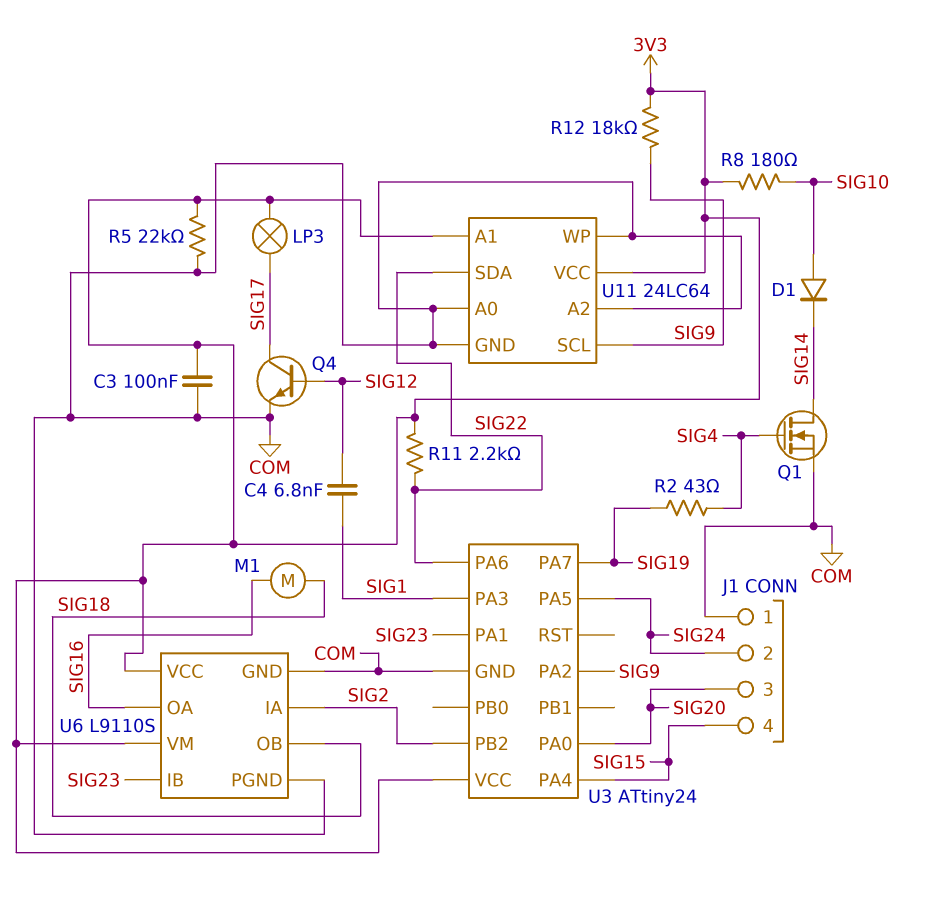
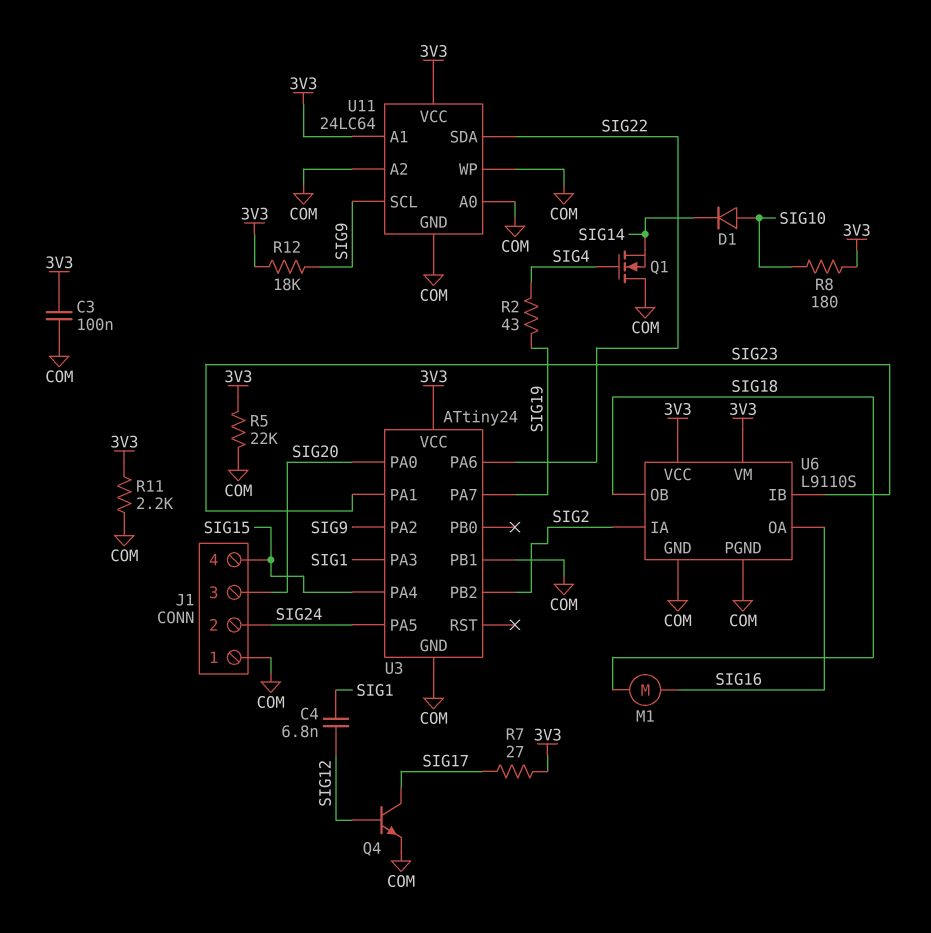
LP3: lamp (3V3, SIG17) -> none
Q1: NMOS (G SIG4, D SIG14, S COM) -> NMOS (G SIG4, D COM, S SIG14)
R7: none -> 27 (3V3, SIG17)
R11: 2.2k (3V3, SIG22) -> 2.2k (3V3, COM)
U3 pin PB1: none -> COM

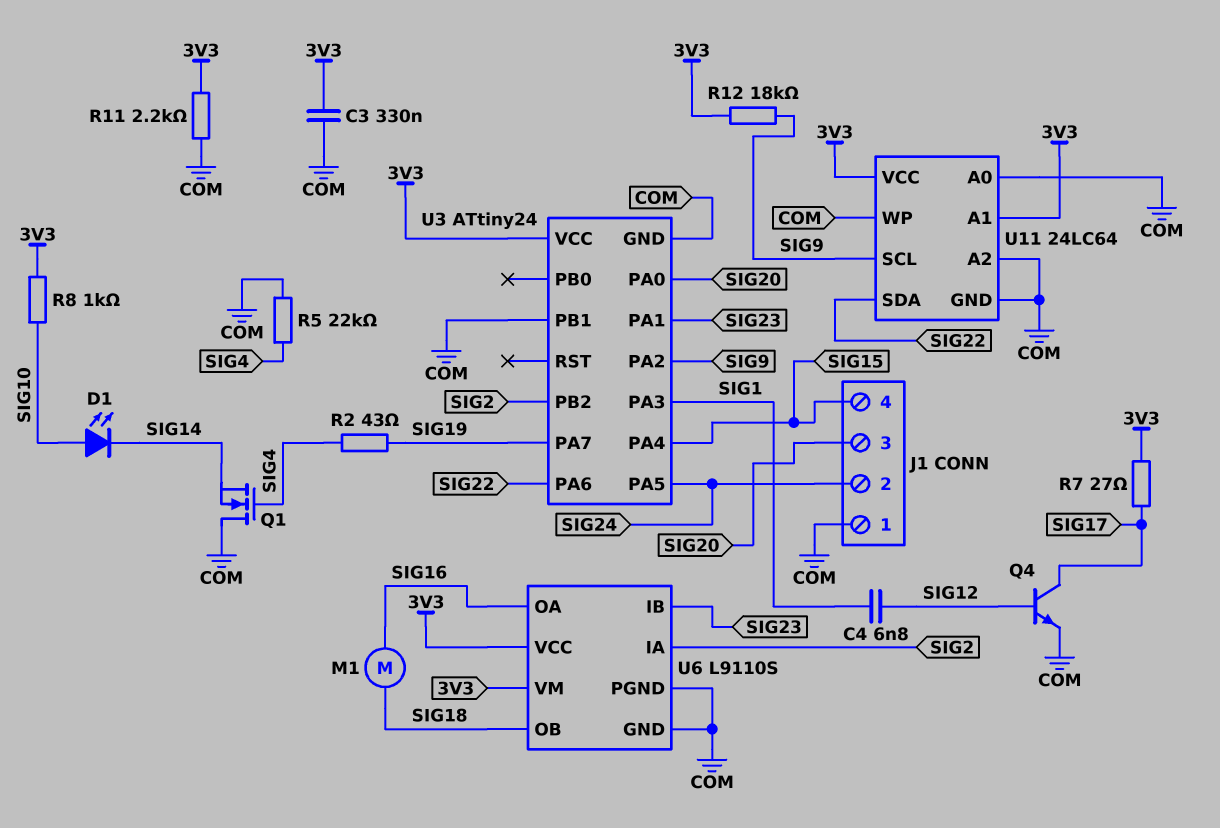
C3: 100nF (3V3, COM) -> 330nF (3V3, COM)
D1: diode (A SIG10, K SIG14) -> LED (A SIG10, K SIG14)
R5: 22k (3V3, COM) -> 22k (COM, SIG4)
R8: 180 (3V3, SIG10) -> 1k (3V3, SIG10)

